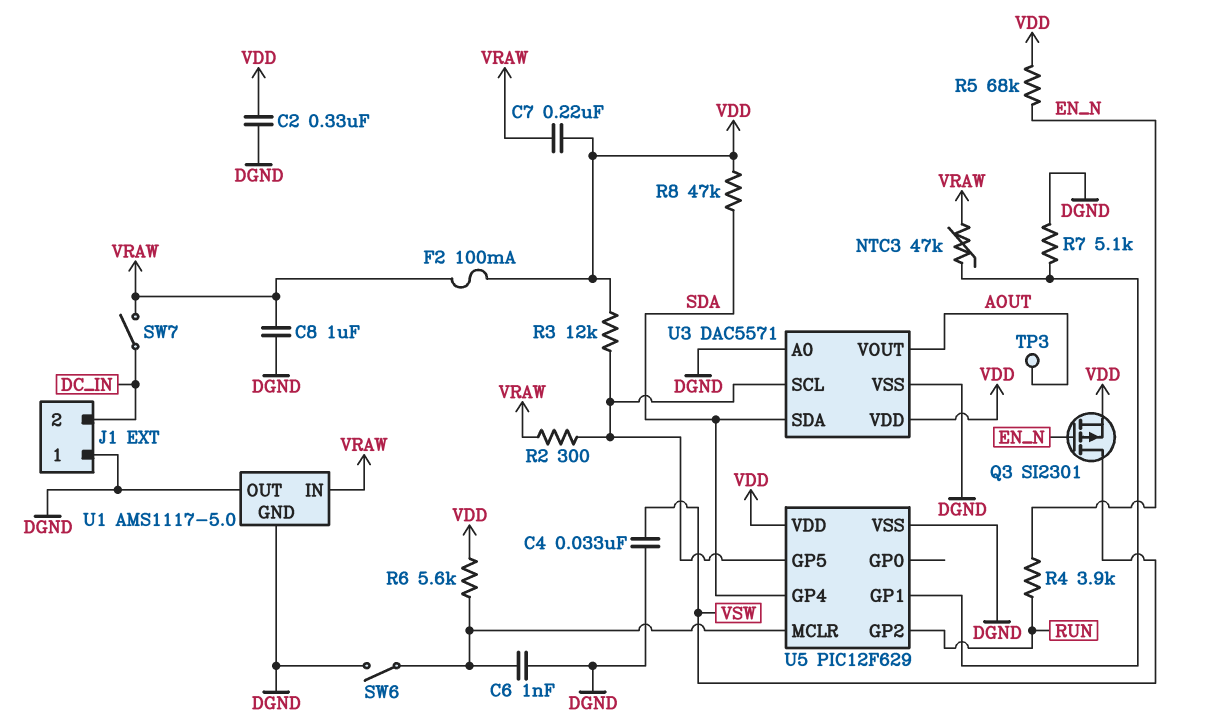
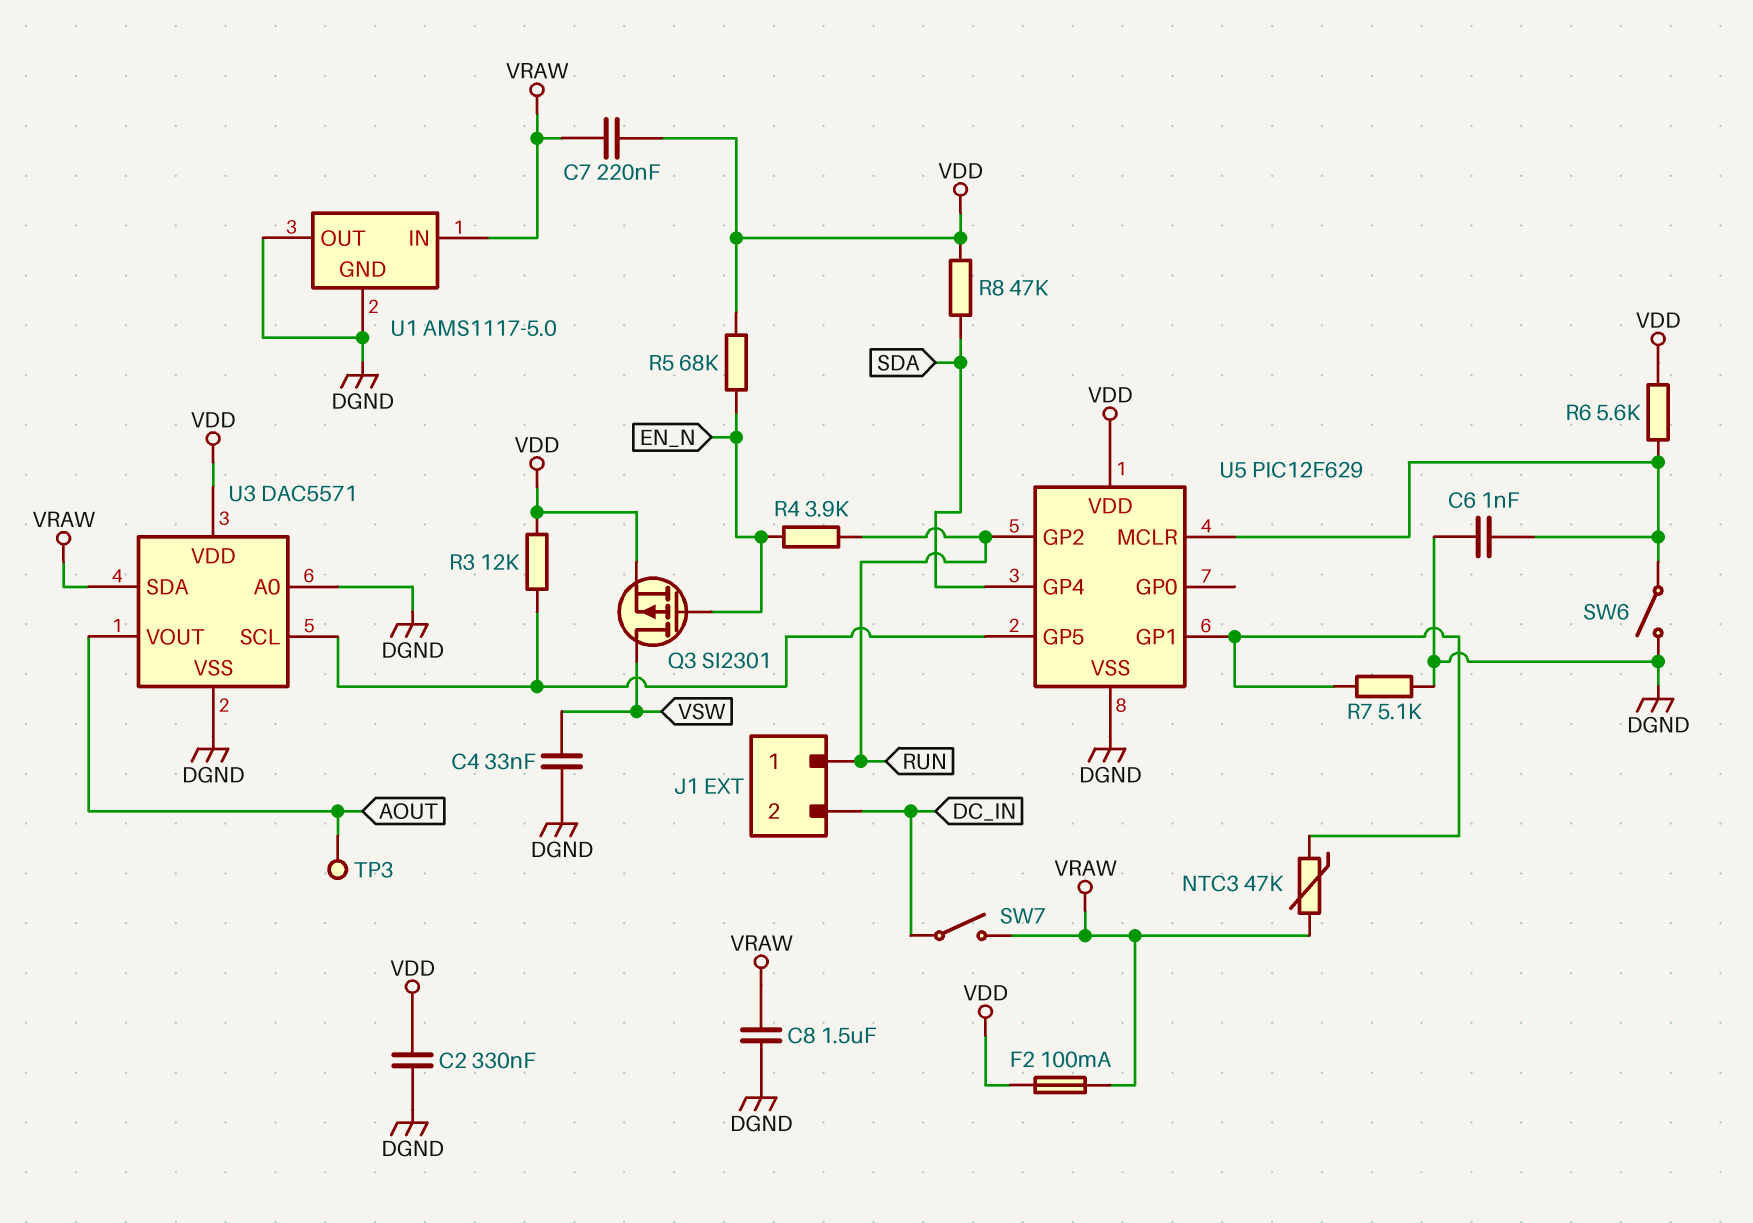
C8: 1uF (DGND, VRAW) -> 1.5uF (DGND, VRAW)
J1 pin 1: DGND -> RUN
R2: 300 (U3/SCL, VRAW) -> none
U3 pin SDA: SDA -> VRAW

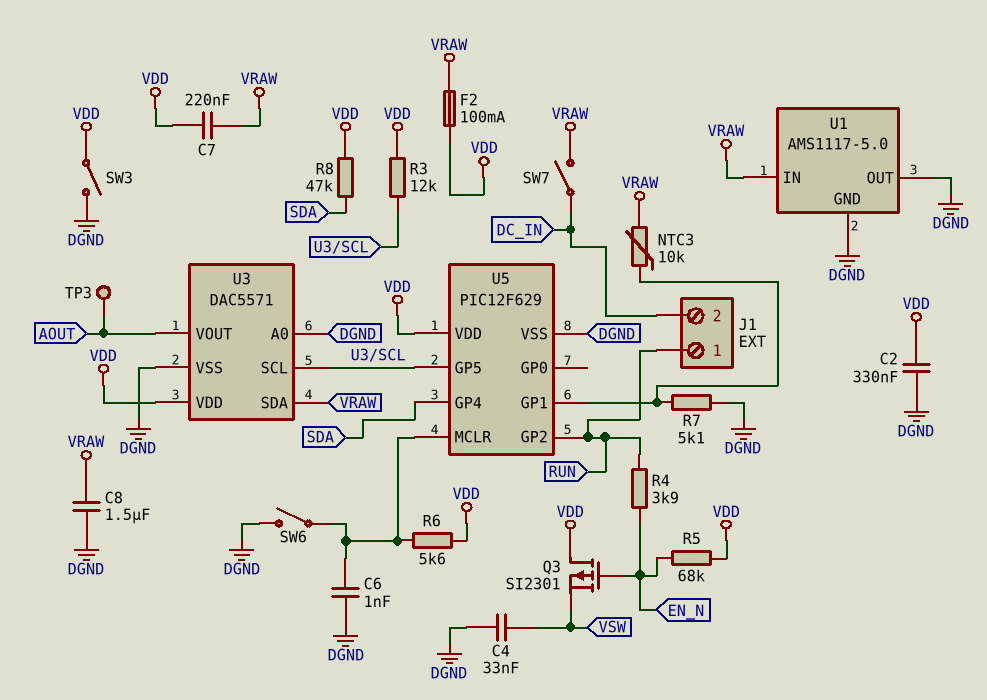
NTC3: 47k (U5/GP1, VRAW) -> 10k (U5/GP1, VRAW)
Q3: PMOS SI2301 (G EN_N, D VSW, S VDD) -> PMOS SI2301 (G EN_N, D VDD, S VSW)
SW3: none -> switch (DGND, VDD)

